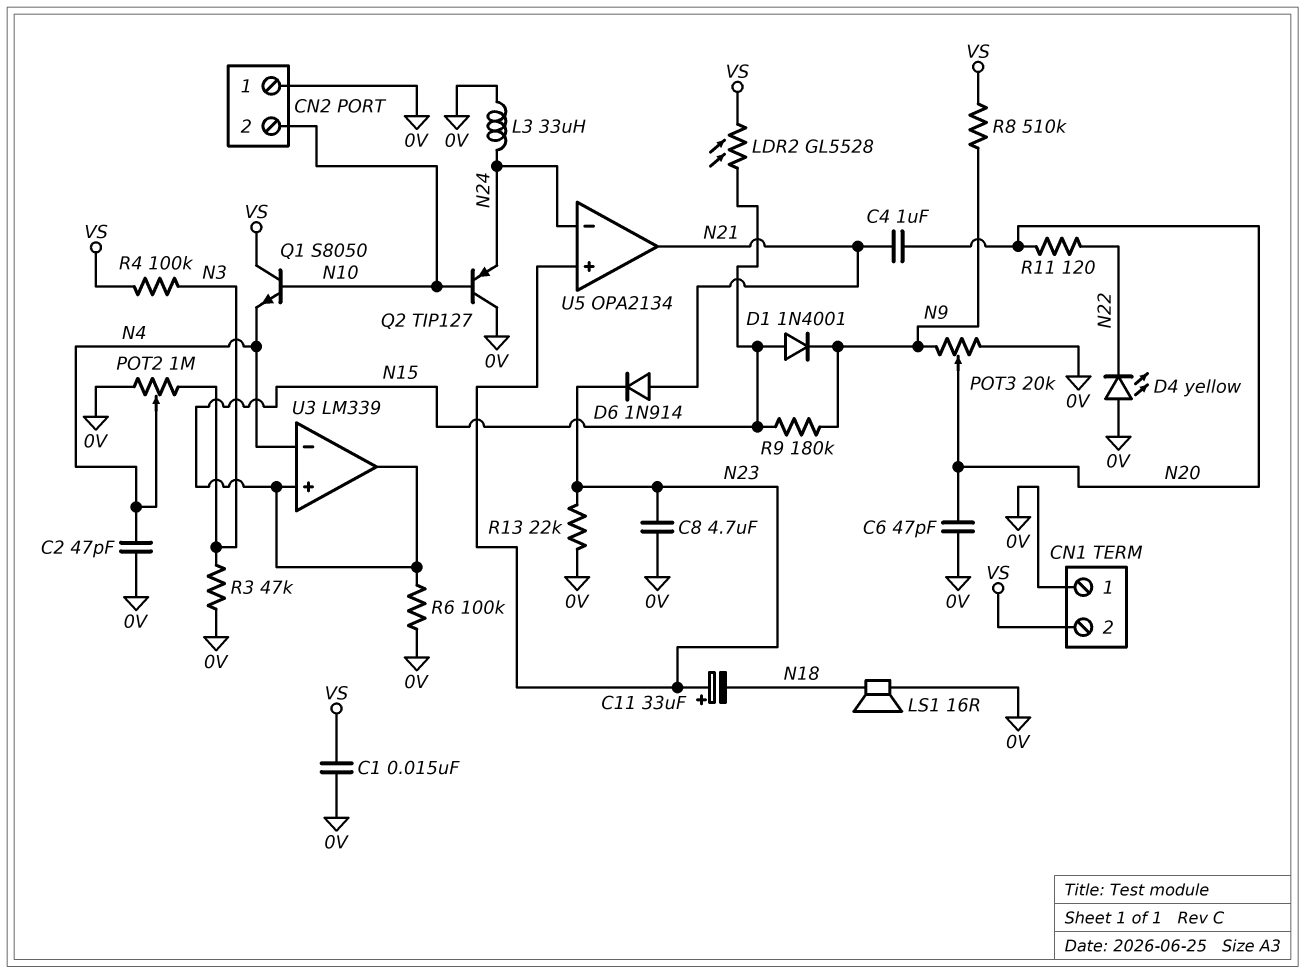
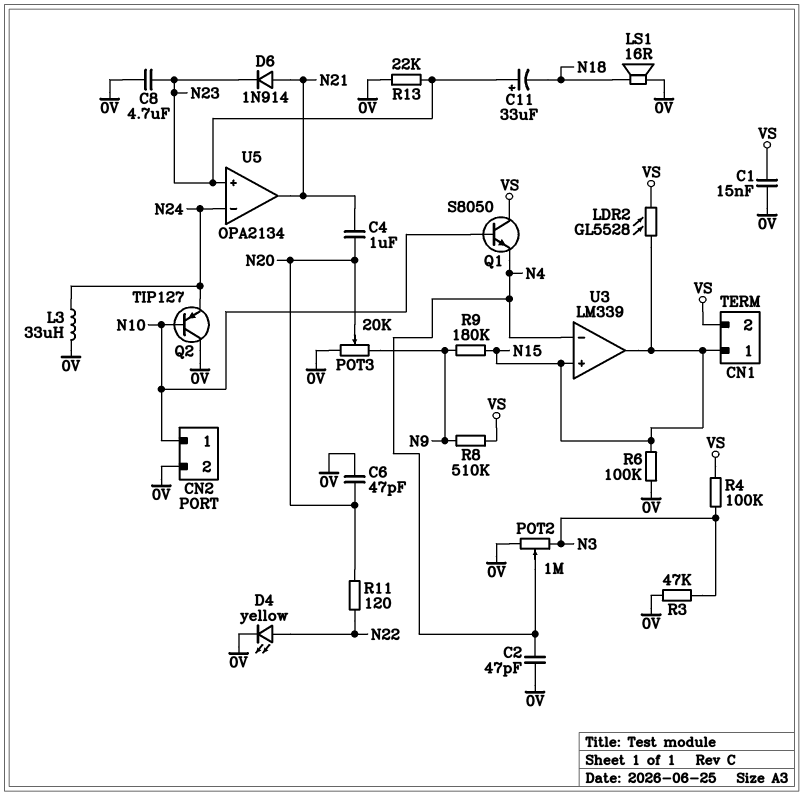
CN1 pin 1: 0V -> N15
CN2 pin 1: 0V -> N10
CN2 pin 2: N10 -> 0V
D1: diode 1N4001 (A N15, K N9) -> none
D4: LED yellow (A 0V, K N22) -> LED yellow (A N22, K 0V)

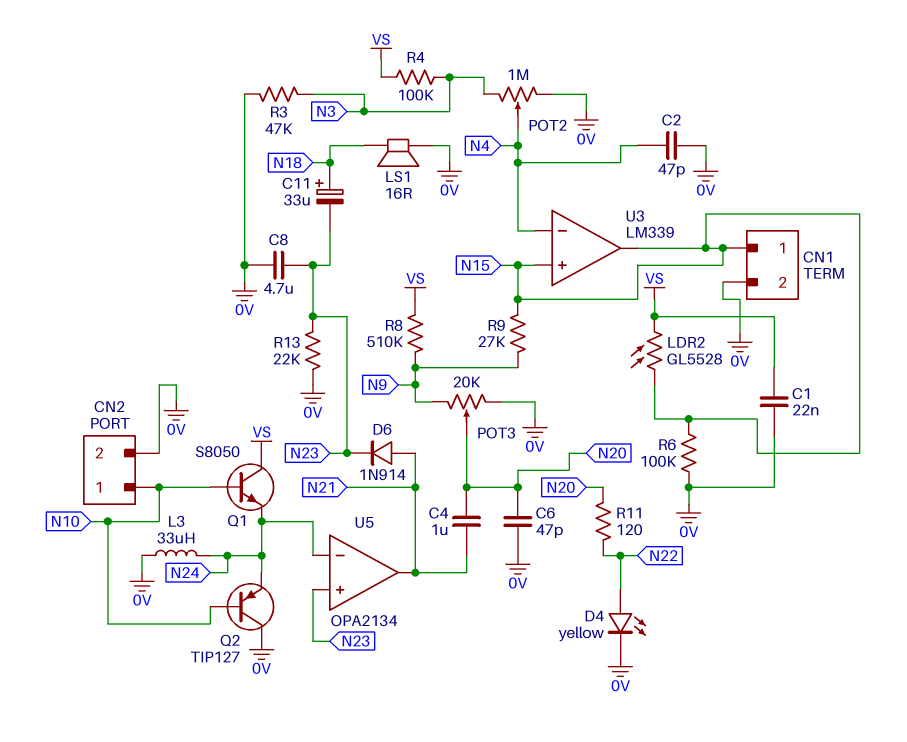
C1: 15nF (0V, VS) -> 22nF (0V, VS)
C11: 33uF (plus N23, minus N18) -> 33uF (plus N18, minus N23)
CN1 pin 2: VS -> 0V
Q1: NPN S8050 (B N10, C VS, E N4) -> NPN S8050 (B N10, C VS, E N24)
R9: 180k (N9, N15) -> 27k (N9, N15)

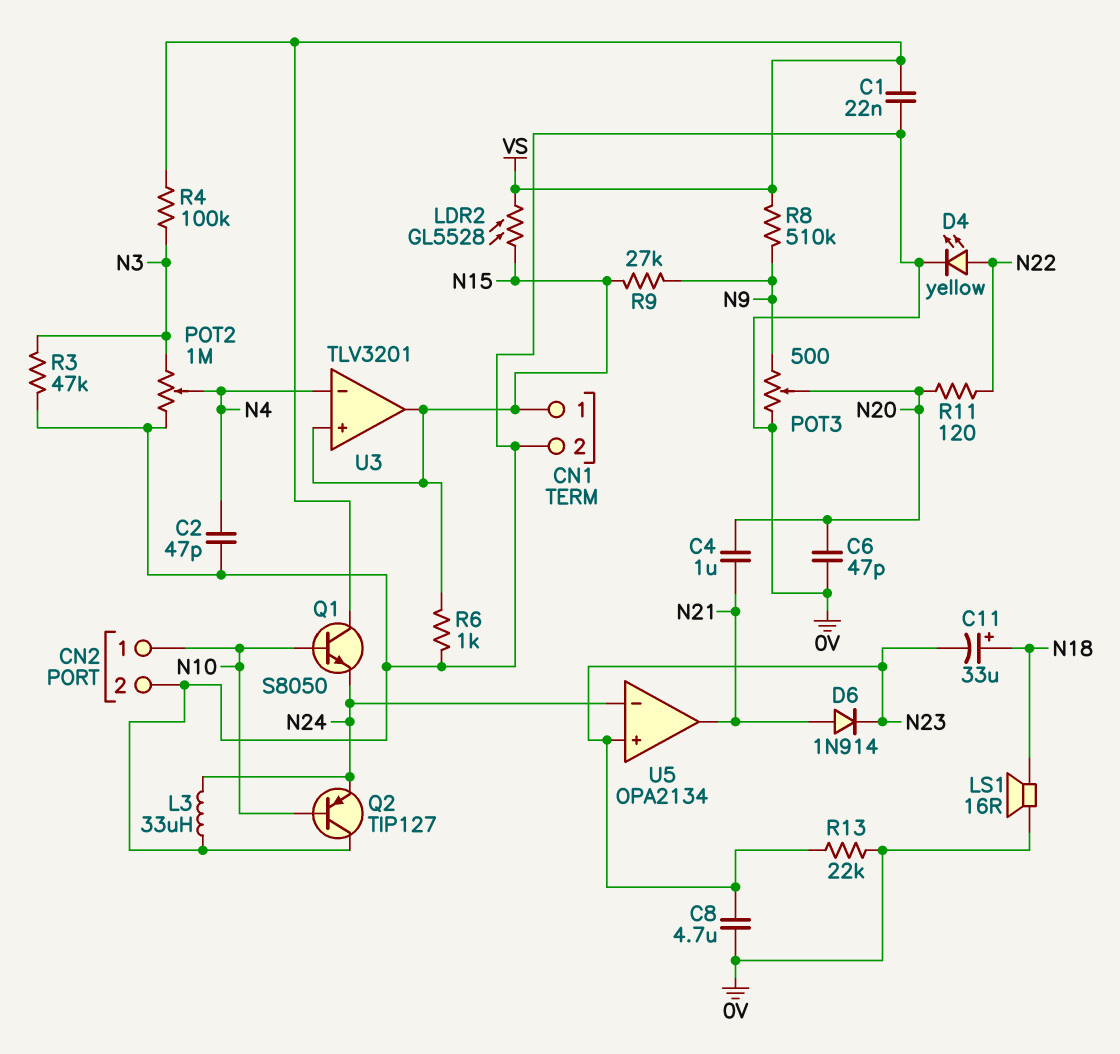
POT3: 20k (0V, N9, wiper N20) -> 500 (0V, N9, wiper N20)
R6: 100k (0V, N15) -> 1k (0V, N15)
U3: LM339 -> TLV3201

